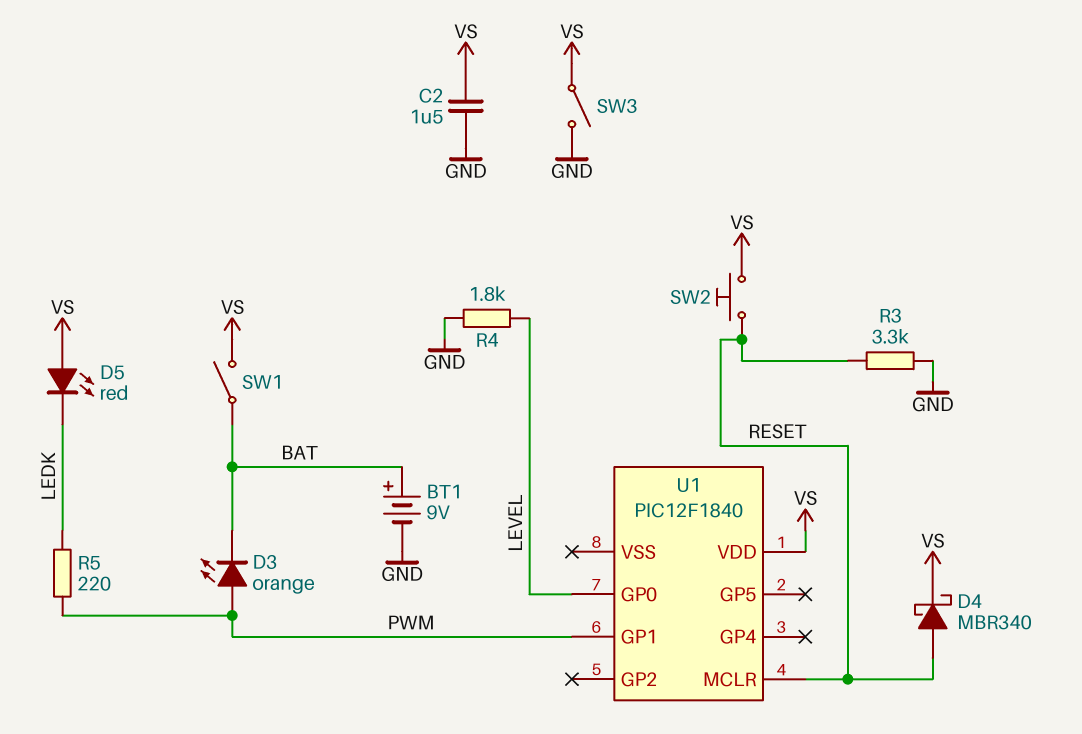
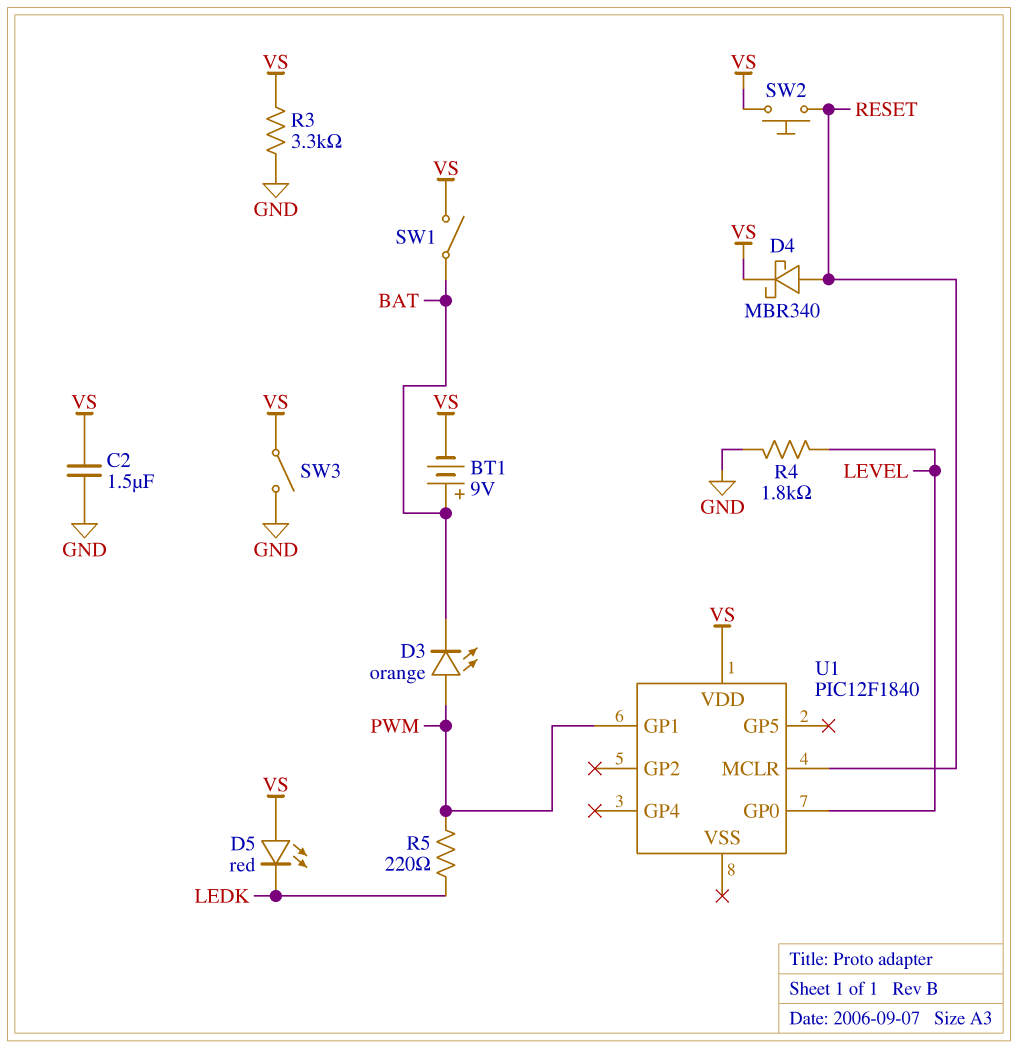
BT1: 9V (plus BAT, minus GND) -> 9V (plus BAT, minus VS)
R3: 3.3k (GND, RESET) -> 3.3k (GND, VS)

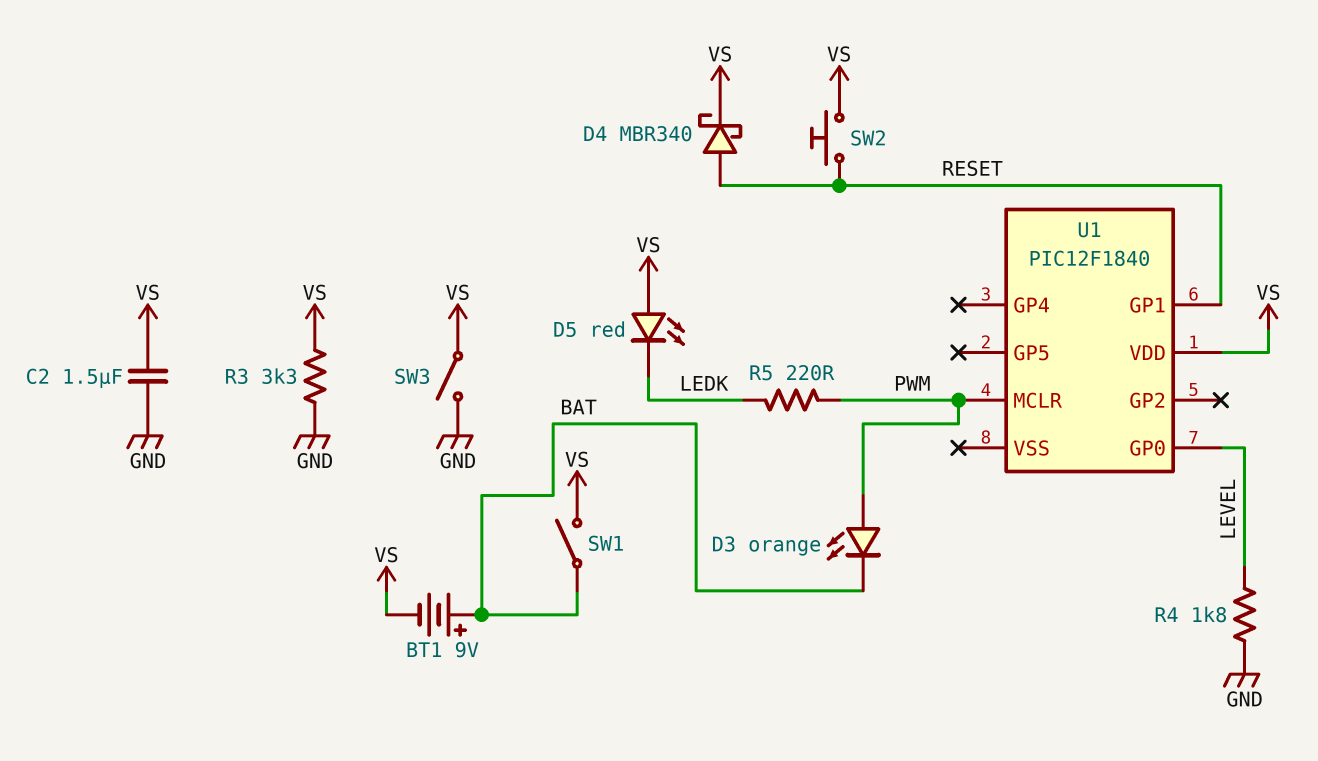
U1 pin GP1: PWM -> RESET
U1 pin MCLR: RESET -> PWM

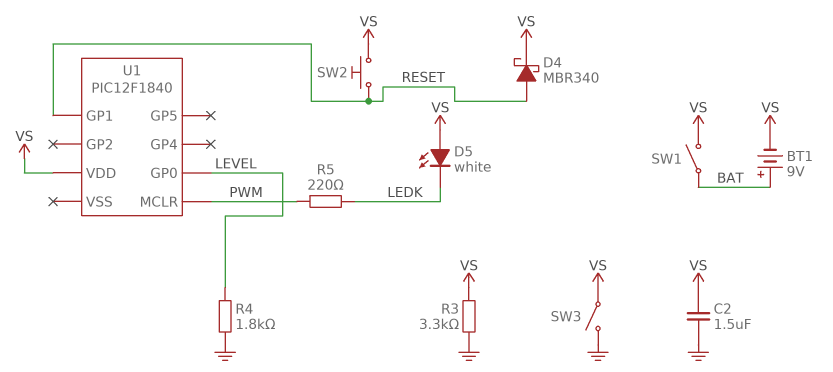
D3: LED orange (A PWM, K BAT) -> none
D5: LED red (A VS, K LEDK) -> LED white (A VS, K LEDK)

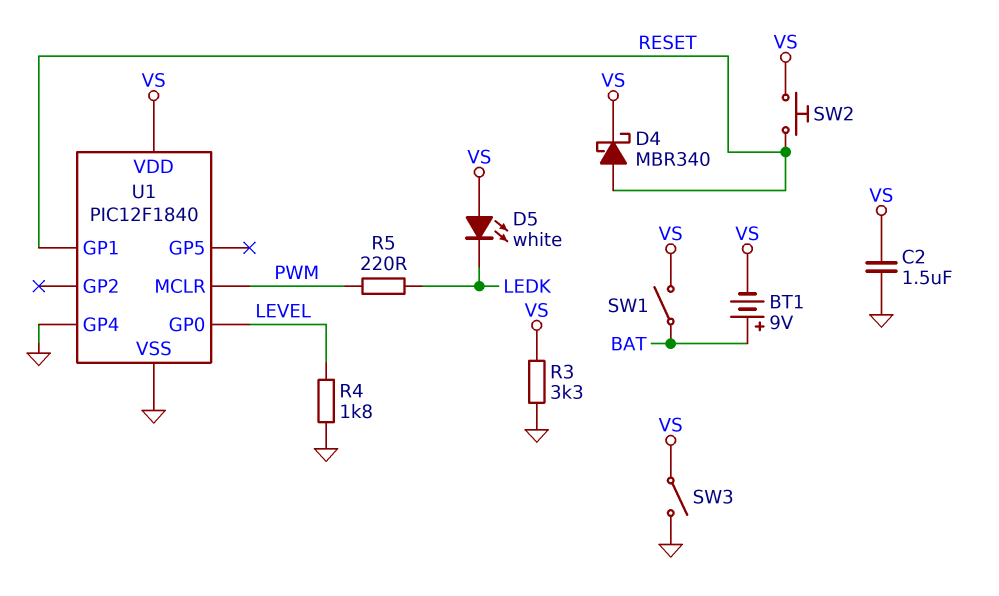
U1 pin GP4: none -> GND
U1 pin VSS: none -> GND

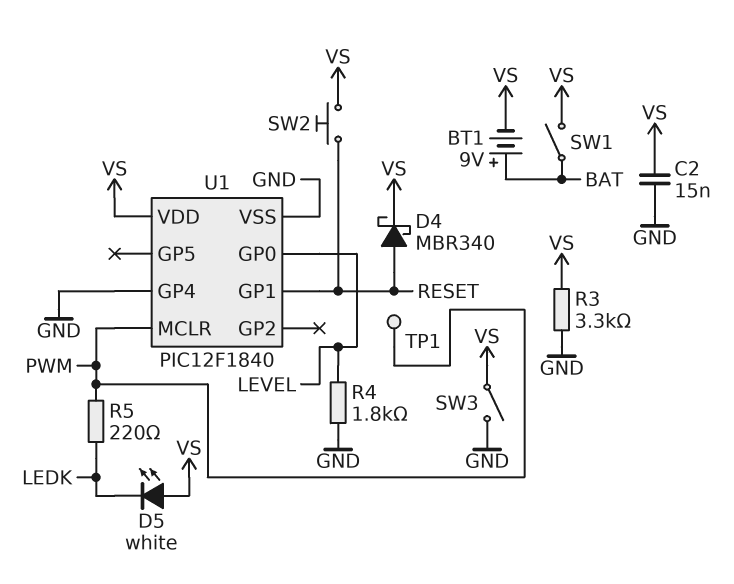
C2: 1.5uF (GND, VS) -> 15nF (GND, VS)
TP1: none -> test point (PWM)

